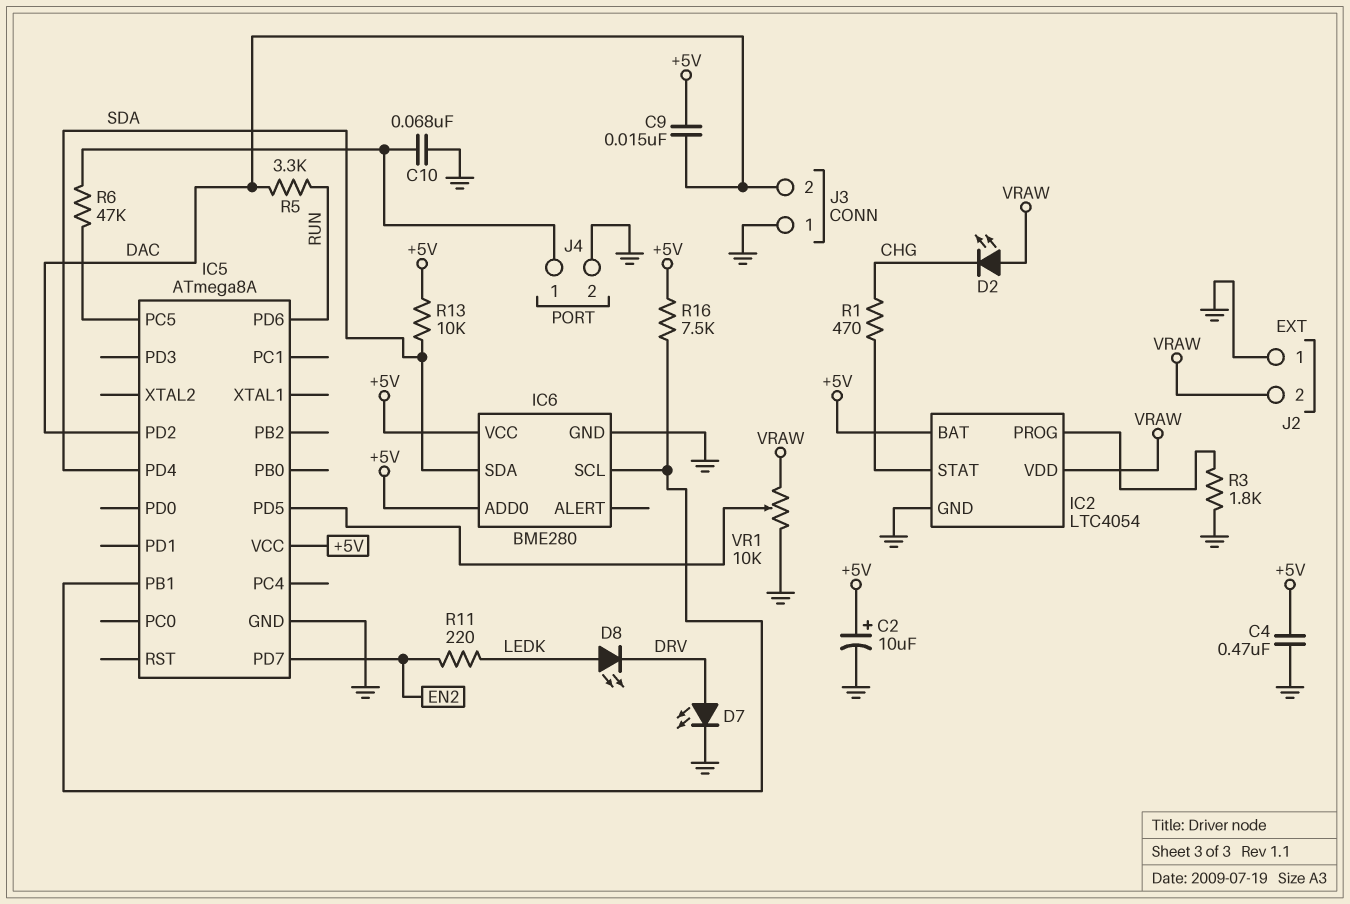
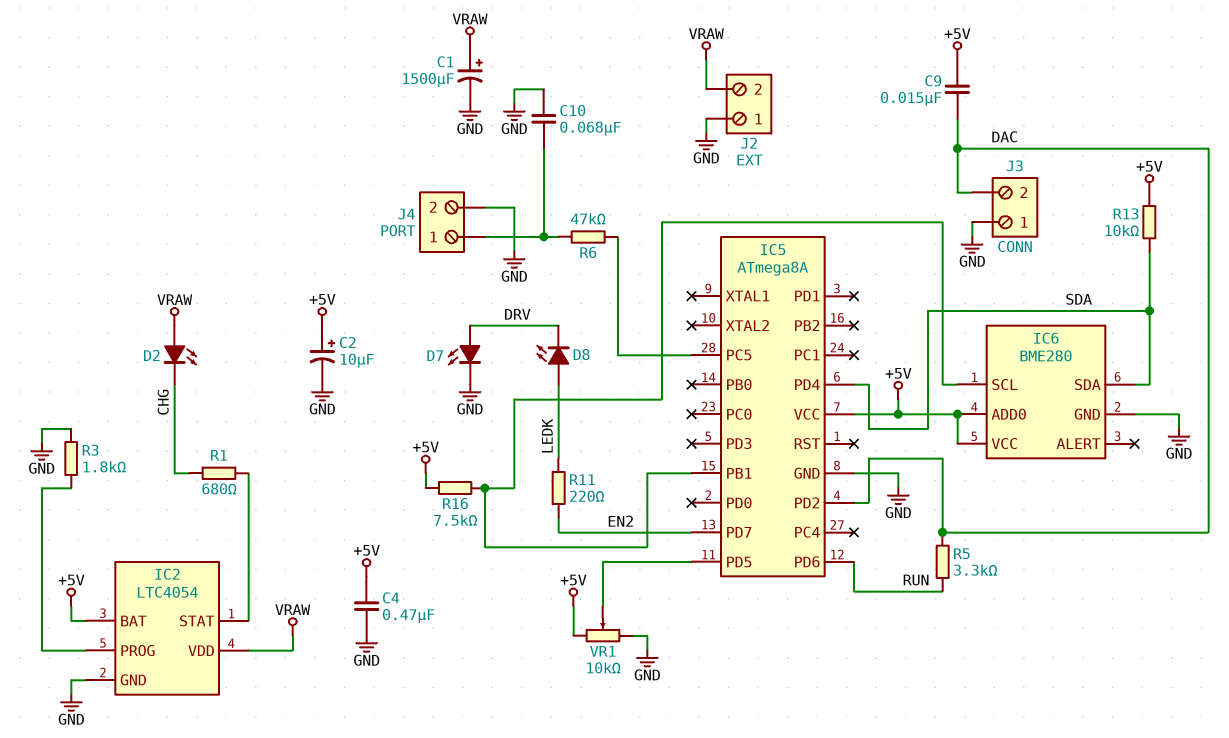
C1: none -> 1500uF (plus VRAW, minus GND)
R1: 470 (CHG, IC2/STAT) -> 680 (CHG, IC2/STAT)
VR1: 10k (GND, VRAW, wiper IC5/PD5) -> 10k (+5V, GND, wiper IC5/PD5)

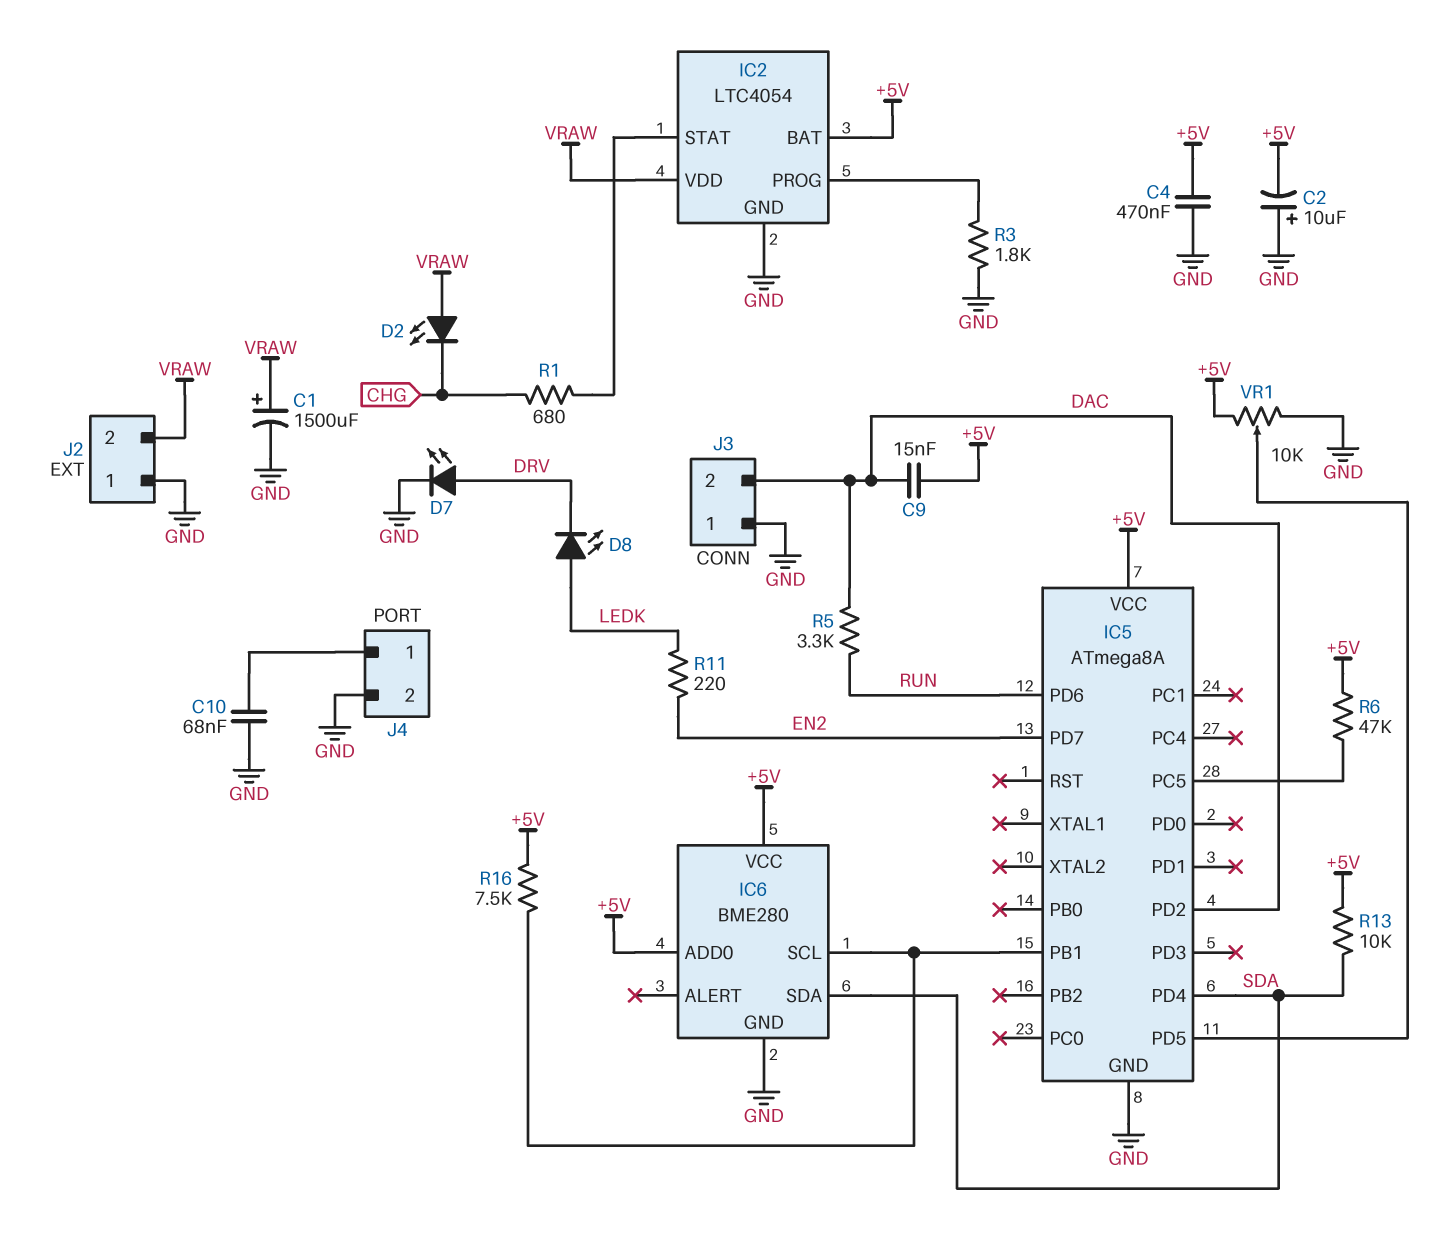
C2: 10uF (plus +5V, minus GND) -> 10uF (plus GND, minus +5V)
R6: 47k (IC5/PC5, J4/1) -> 47k (+5V, IC5/PC5)

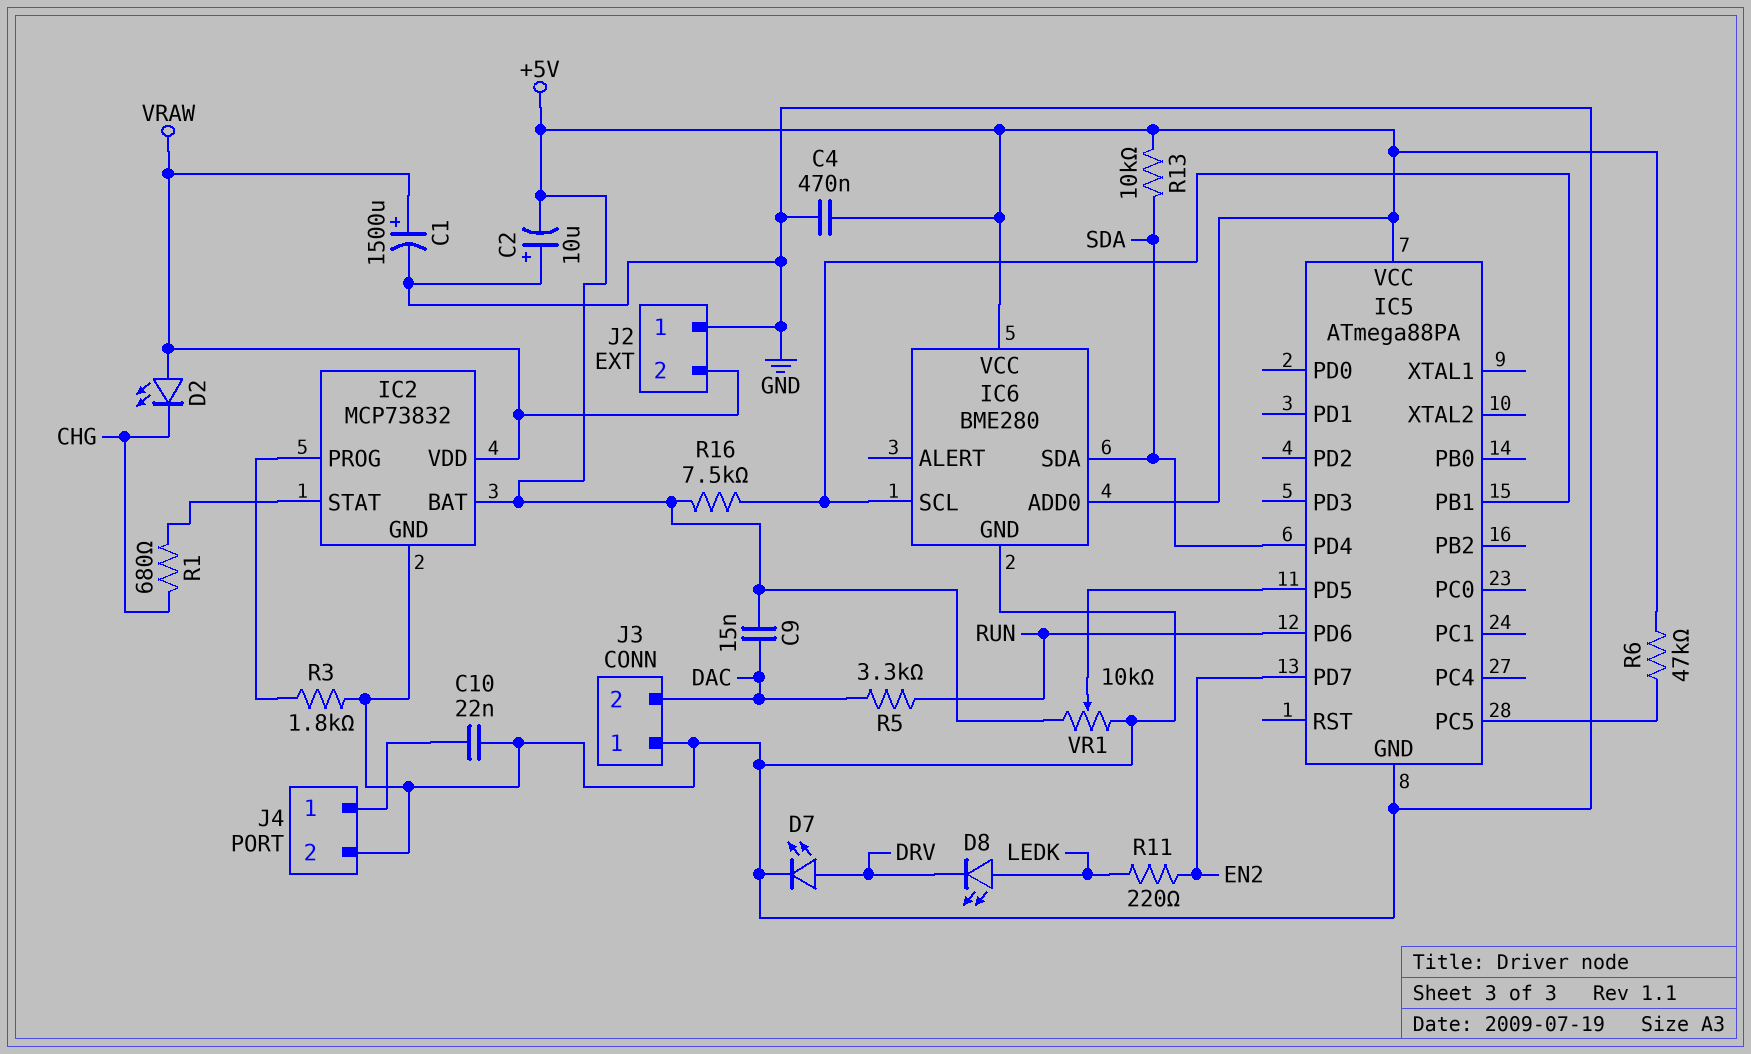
C10: 68nF (GND, J4/1) -> 22nF (GND, J4/1)
IC2: LTC4054 -> MCP73832
IC5: ATmega8A -> ATmega88PA
IC5 pin PD2: DAC -> none

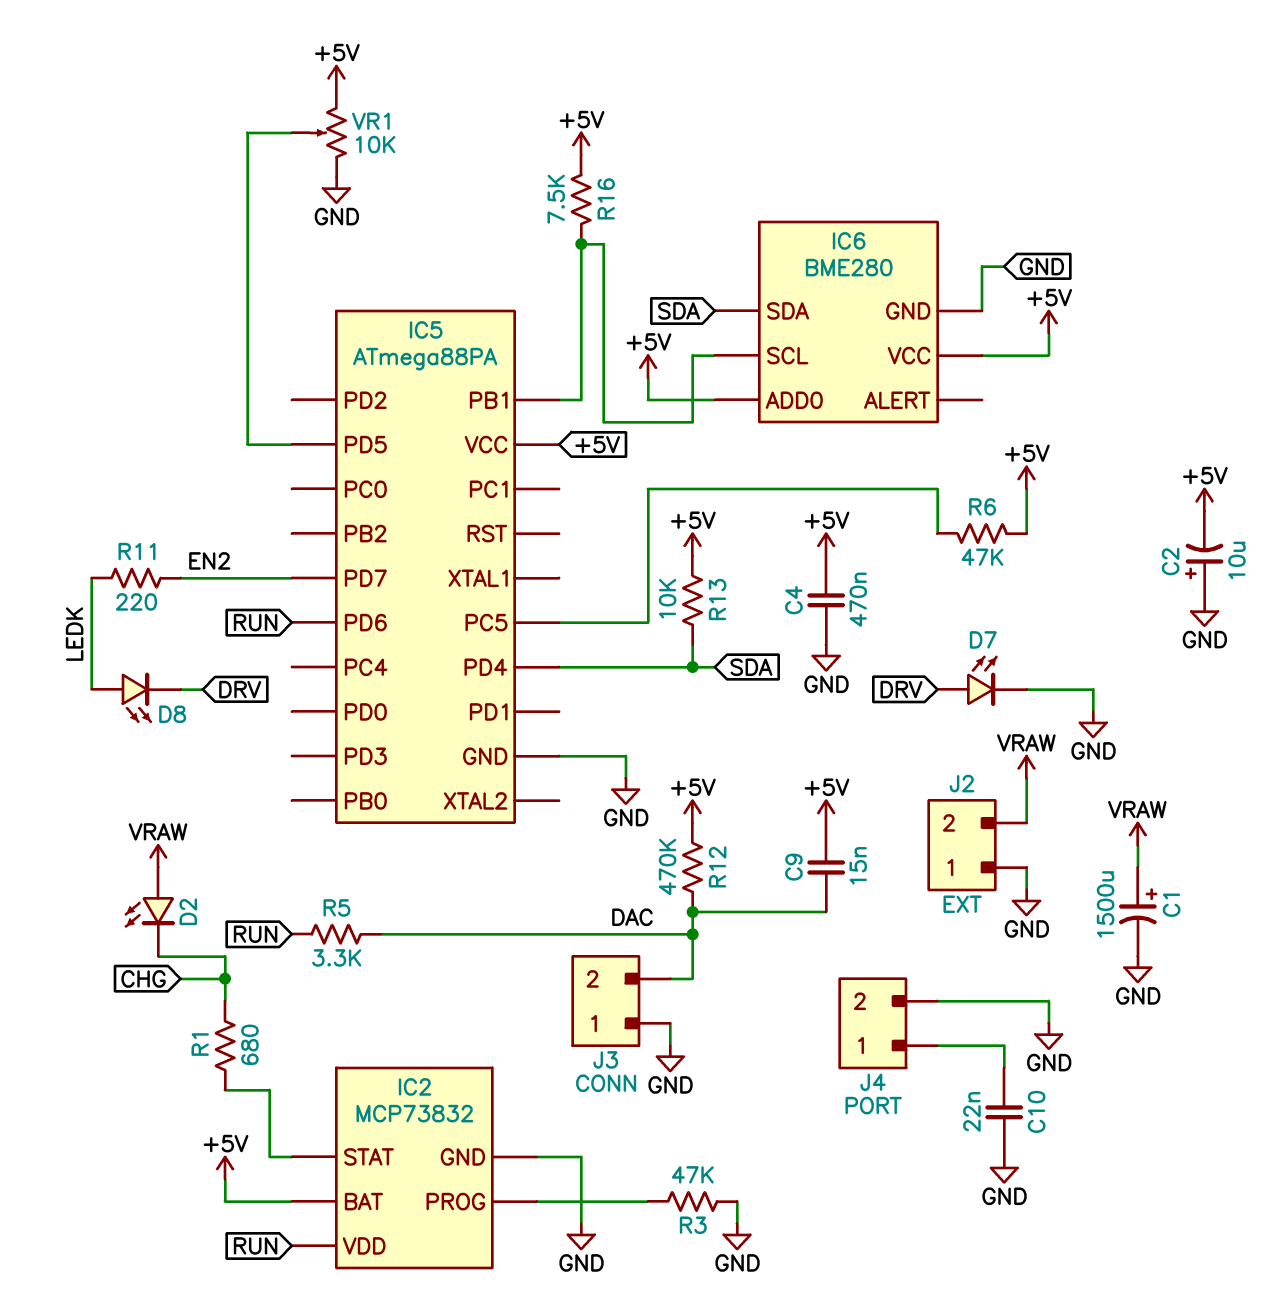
IC2 pin VDD: VRAW -> RUN
R3: 1.8k (GND, IC2/PROG) -> 47k (GND, IC2/PROG)
R12: none -> 470k (+5V, DAC)

